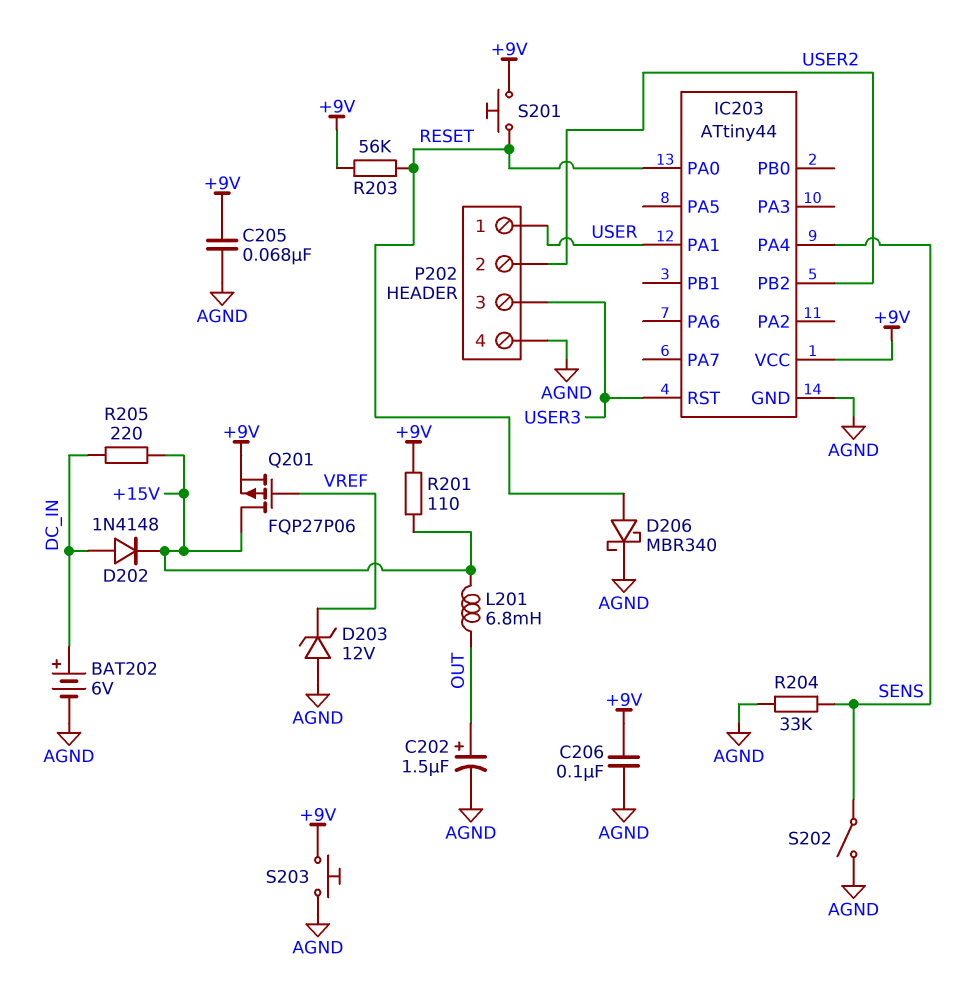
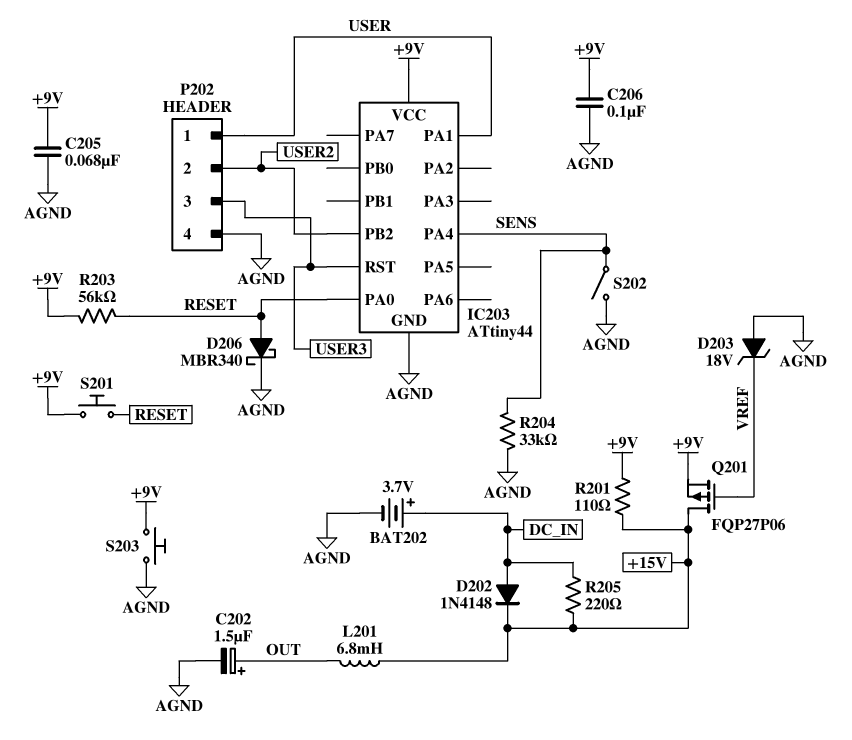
BAT202: 6V (plus DC_IN, minus AGND) -> 3.7V (plus DC_IN, minus AGND)
D203: zener 12V (A AGND, K VREF) -> zener 18V (A AGND, K VREF)

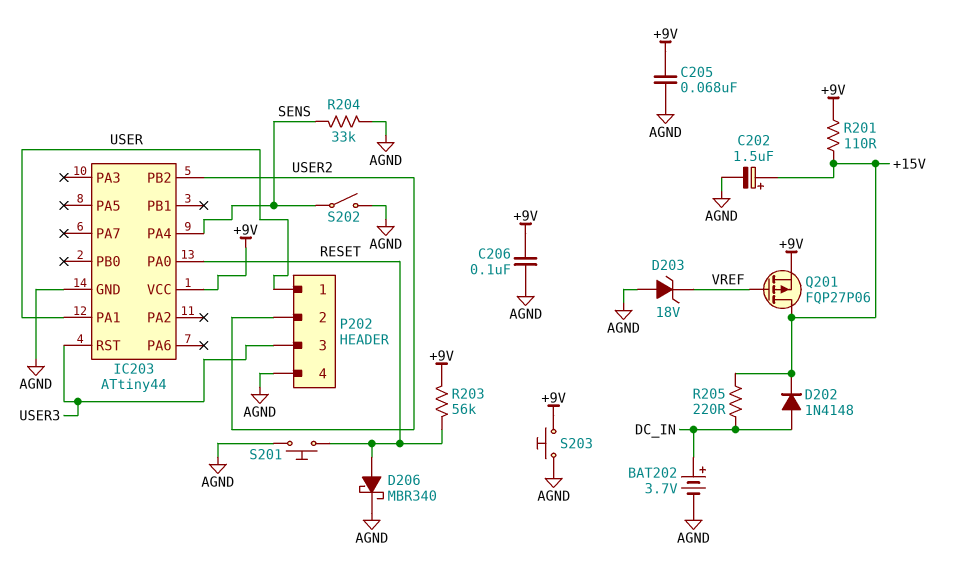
C202: 1.5uF (plus OUT, minus AGND) -> 1.5uF (plus +15V, minus AGND)
L201: 6.8mH (+15V, OUT) -> none
S201: button (+9V, RESET) -> button (AGND, RESET)

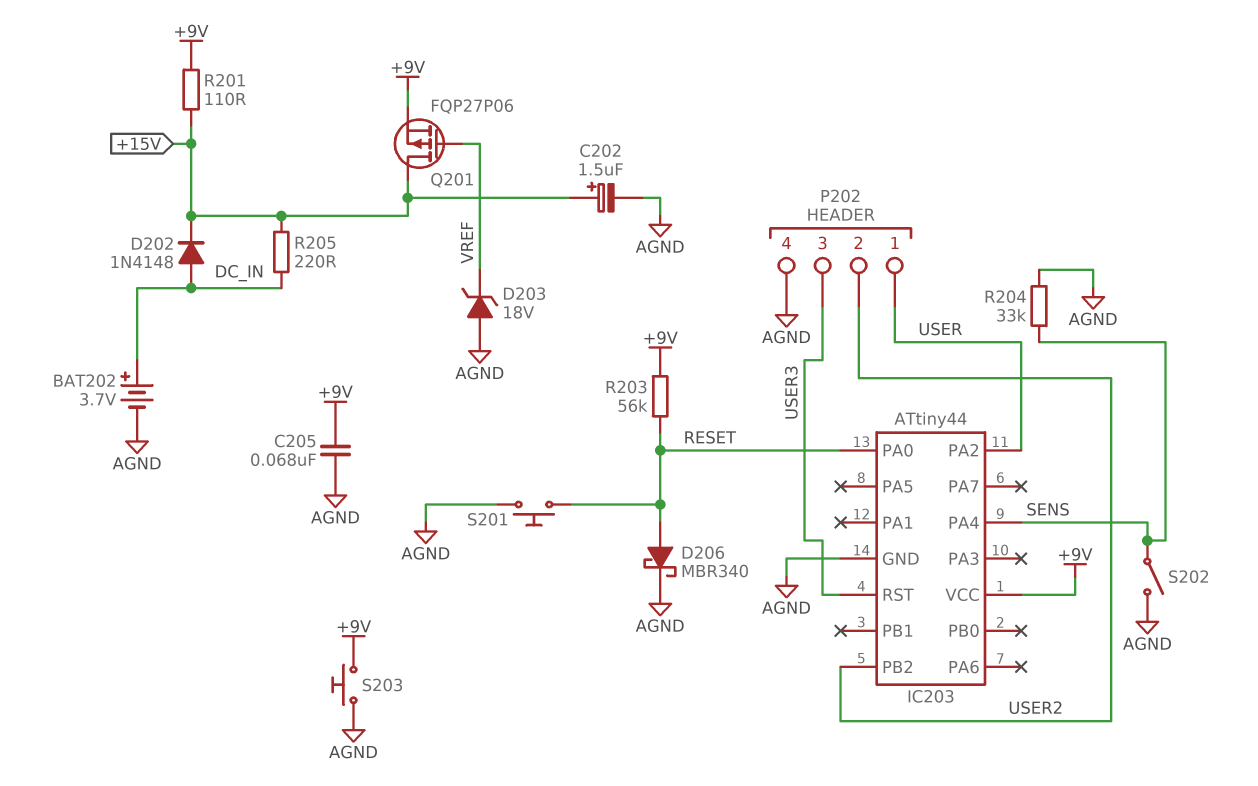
C206: 100nF (+9V, AGND) -> none
IC203 pin PA1: USER -> none
IC203 pin PA2: none -> USER

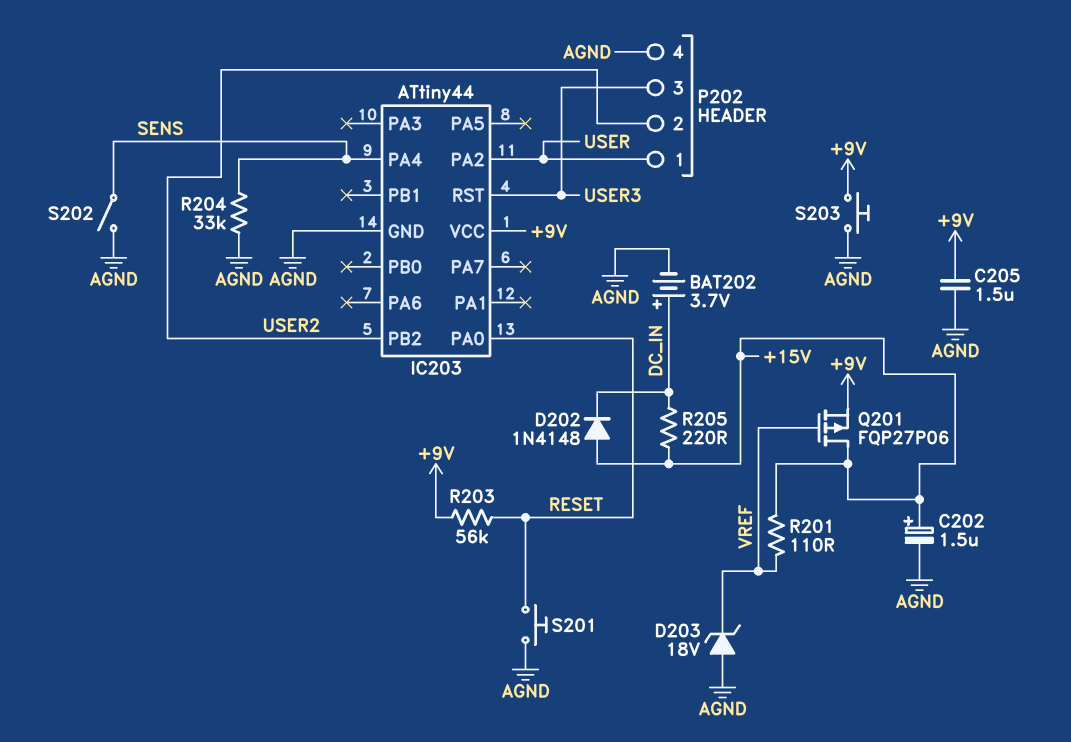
C205: 68nF (+9V, AGND) -> 1.5uF (+9V, AGND)
D202: diode 1N4148 (A DC_IN, K +15V) -> diode 1N4148 (A +15V, K DC_IN)
D206: schottky MBR340 (A RESET, K AGND) -> none
R201: 110 (+9V, +15V) -> 110 (+15V, VREF)

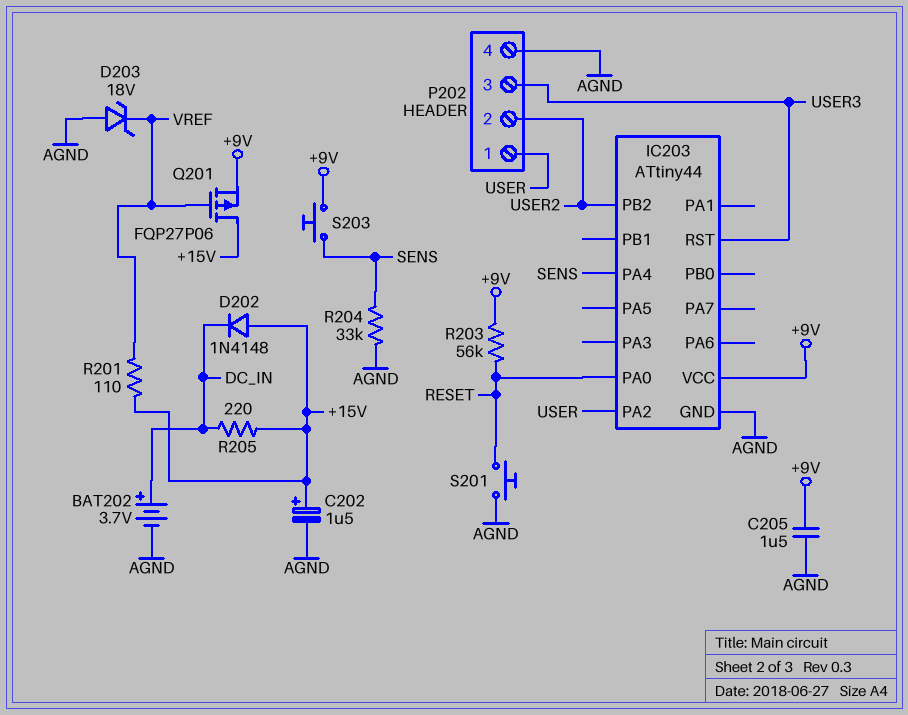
S202: switch (AGND, SENS) -> none
S203: button (+9V, AGND) -> button (+9V, SENS)

